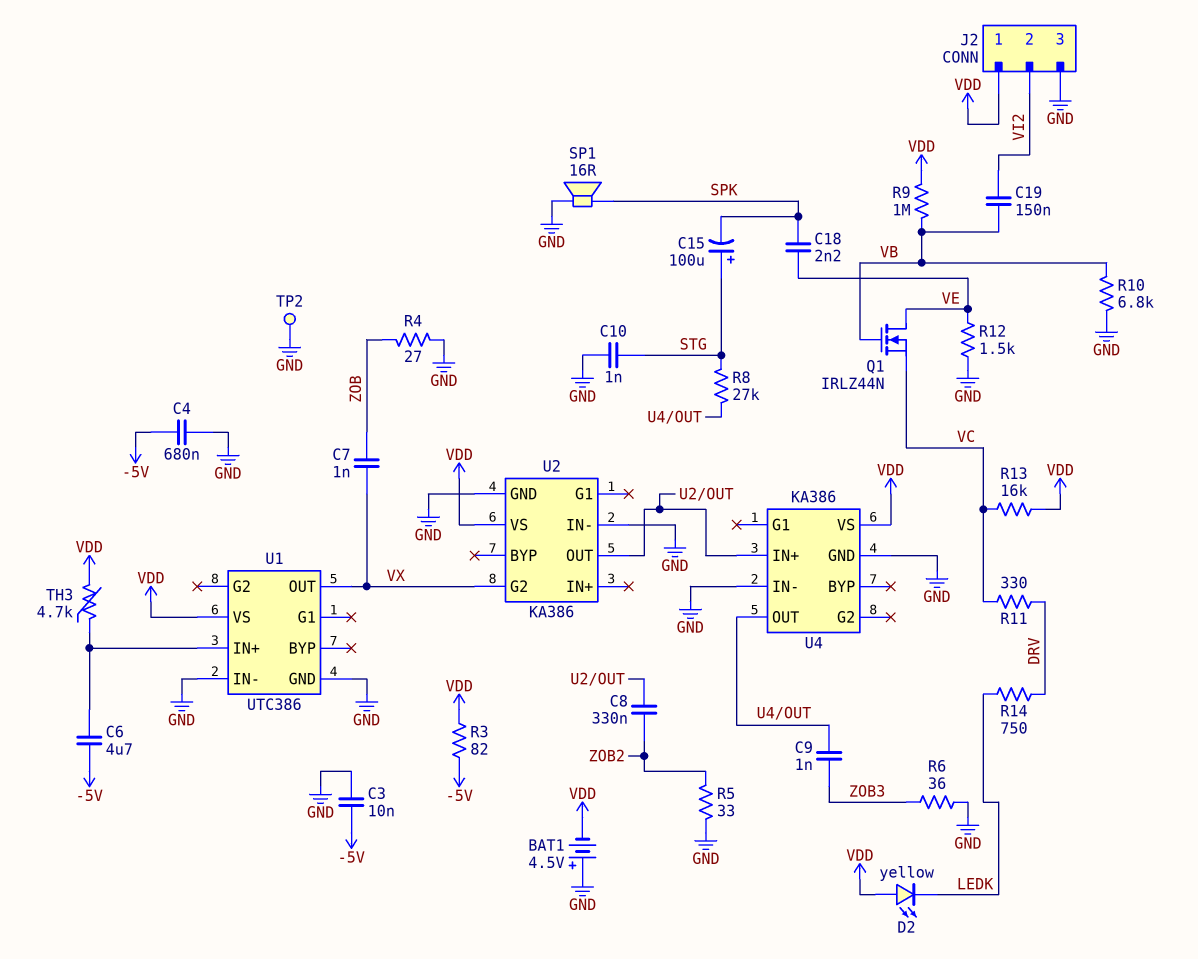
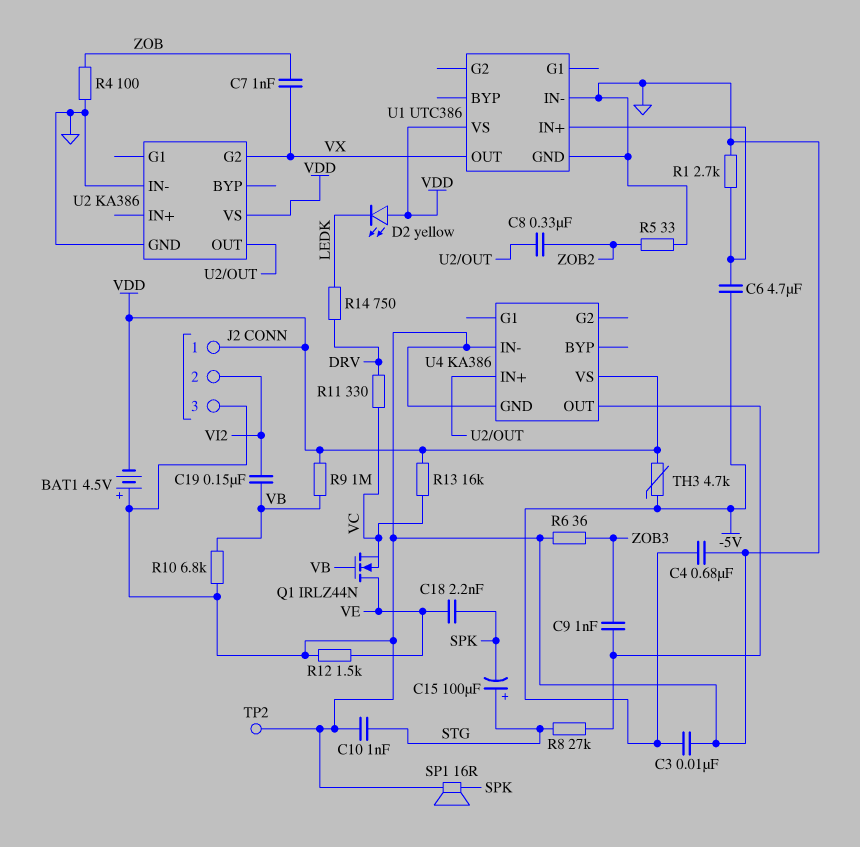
R1: none -> 2.7k (GND, U1/IN+)
R3: 82 (-5V, VDD) -> none
R4: 27 (GND, ZOB) -> 100 (GND, ZOB)
TH3: 4.7k (U1/IN+, VDD) -> 4.7k (-5V, VDD)

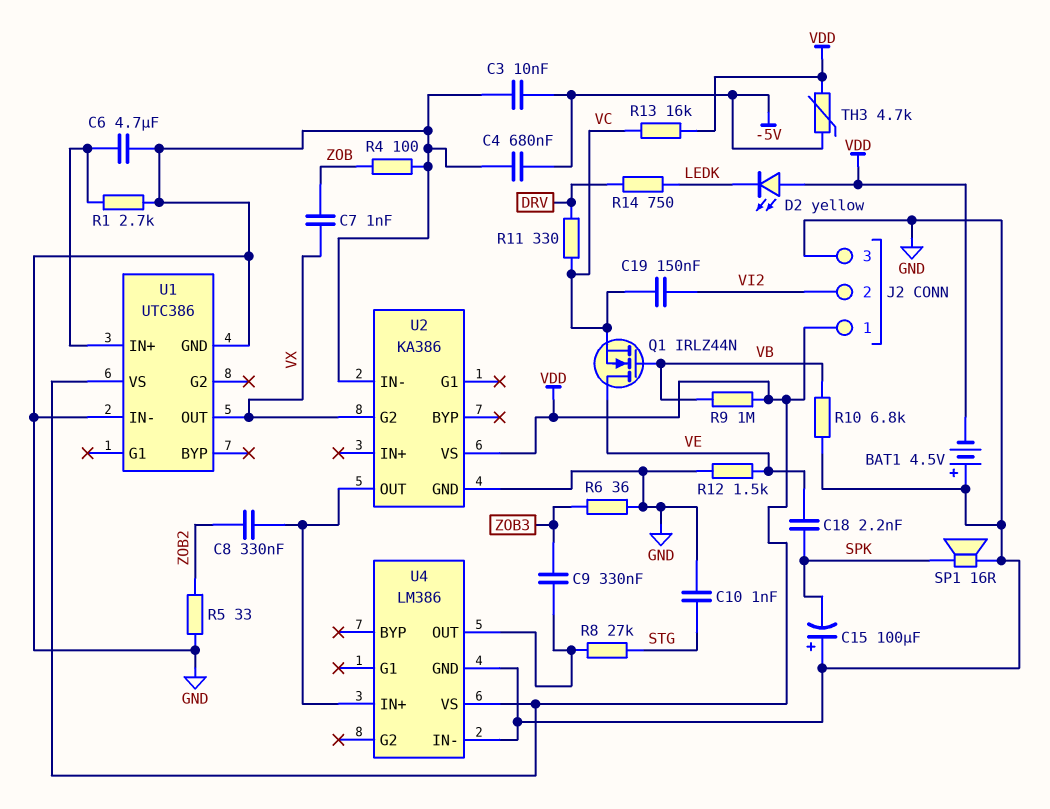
C6: 4.7uF (-5V, U1/IN+) -> 4.7uF (GND, U1/IN+)
C9: 1nF (U4/OUT, ZOB3) -> 330nF (U4/OUT, ZOB3)
C15: 100uF (plus STG, minus SPK) -> 100uF (plus GND, minus SPK)
C19: 150nF (VB, VI2) -> 150nF (VC, VI2)
TP2: test point (GND) -> none
U4: KA386 -> LM386

